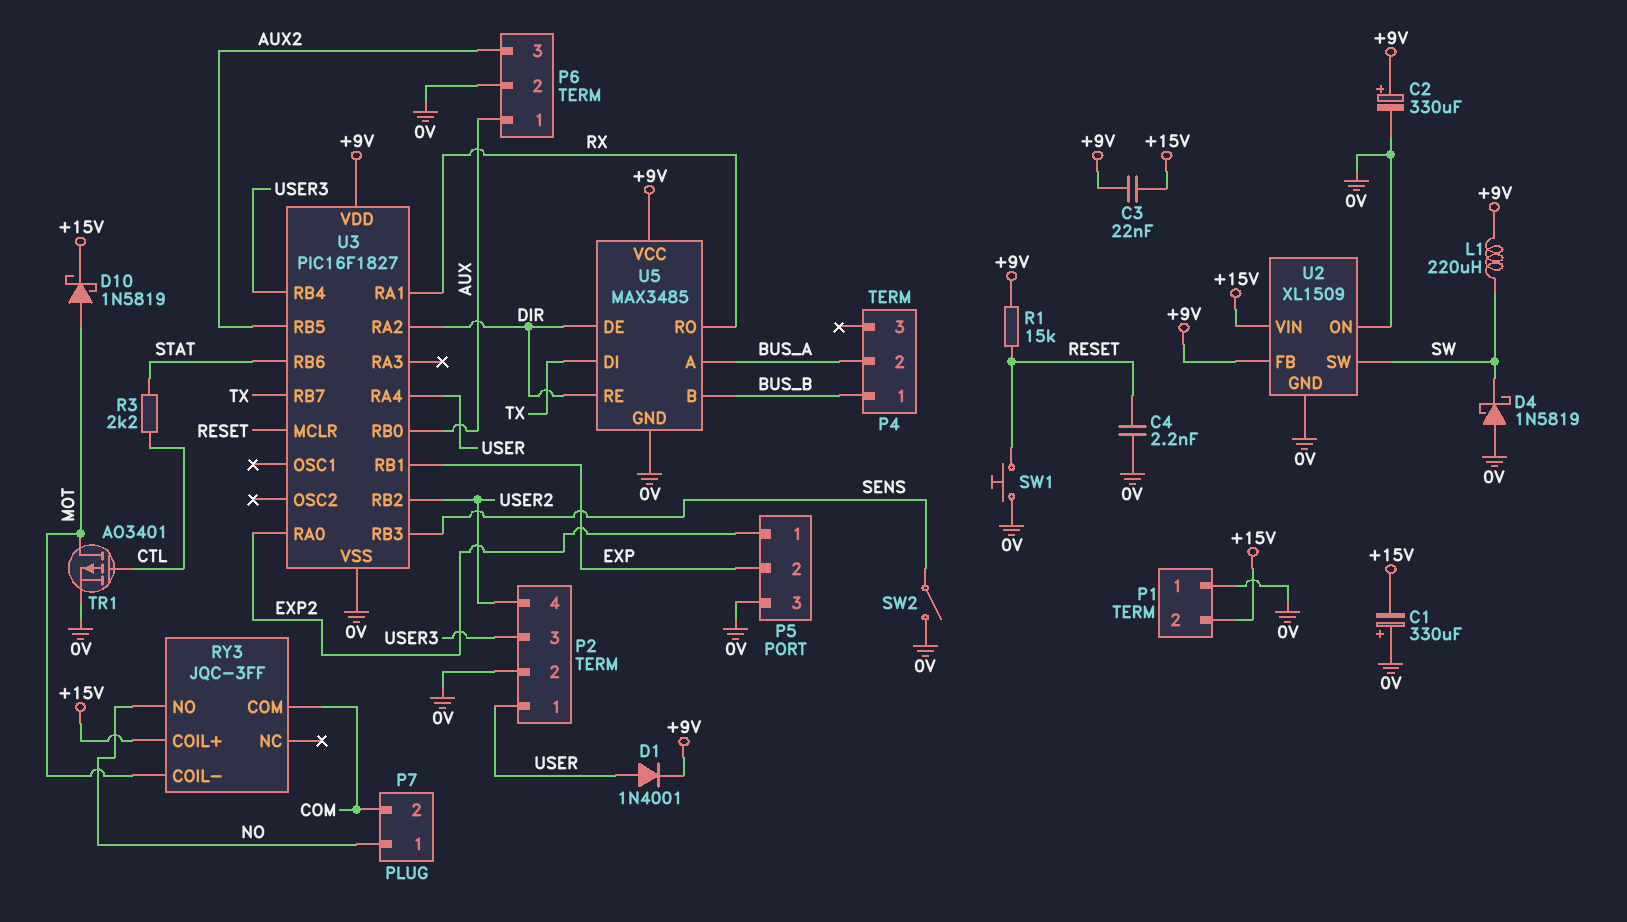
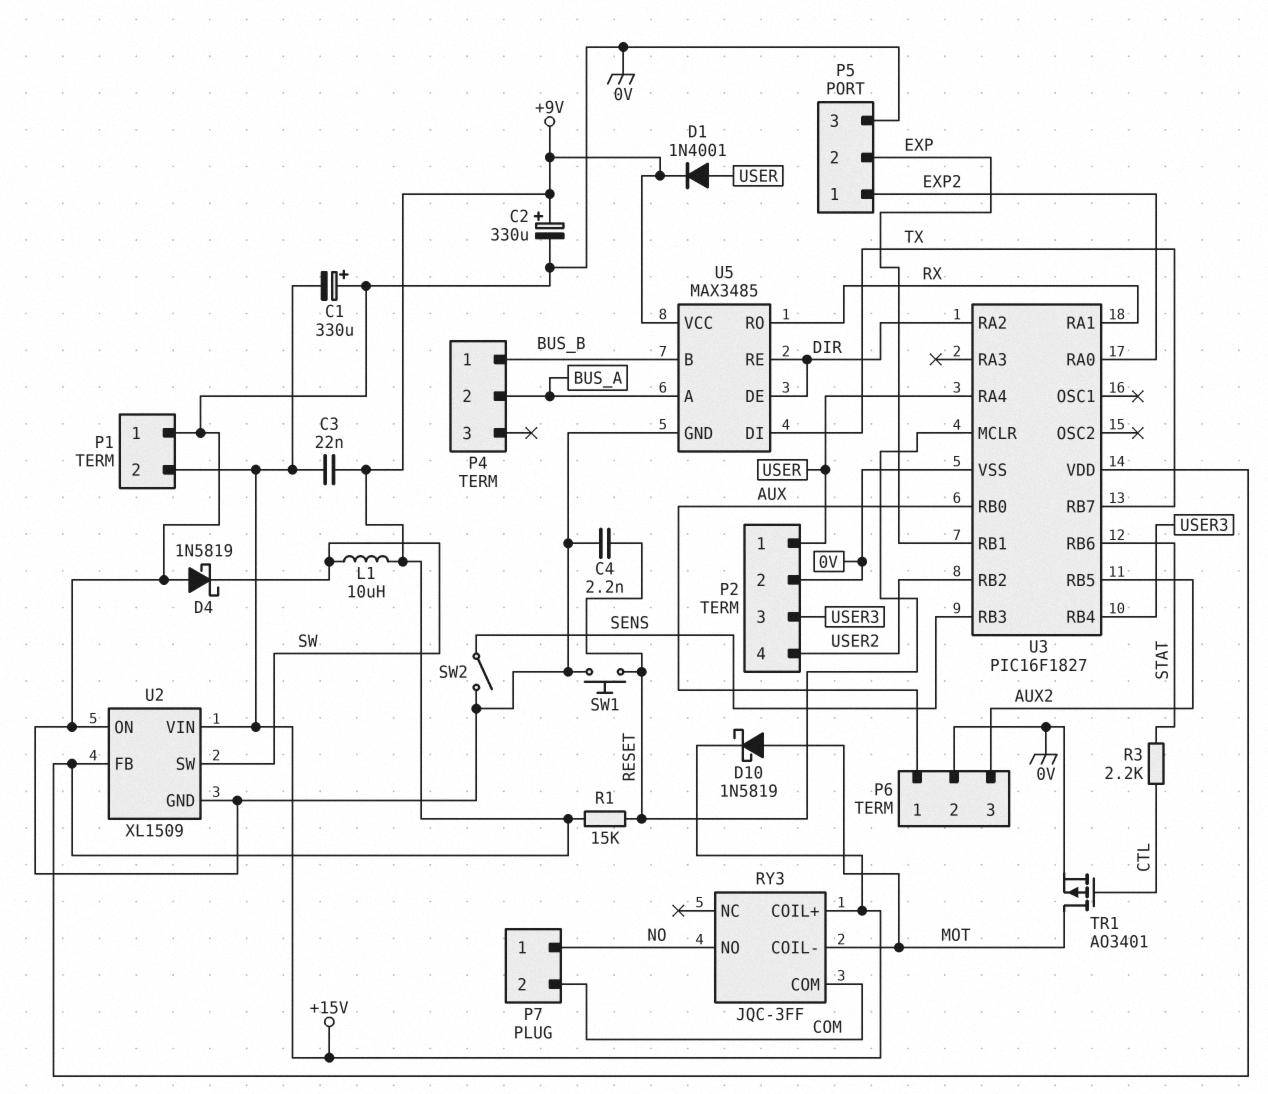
L1: 220uH (+9V, SW) -> 10uH (+9V, SW)

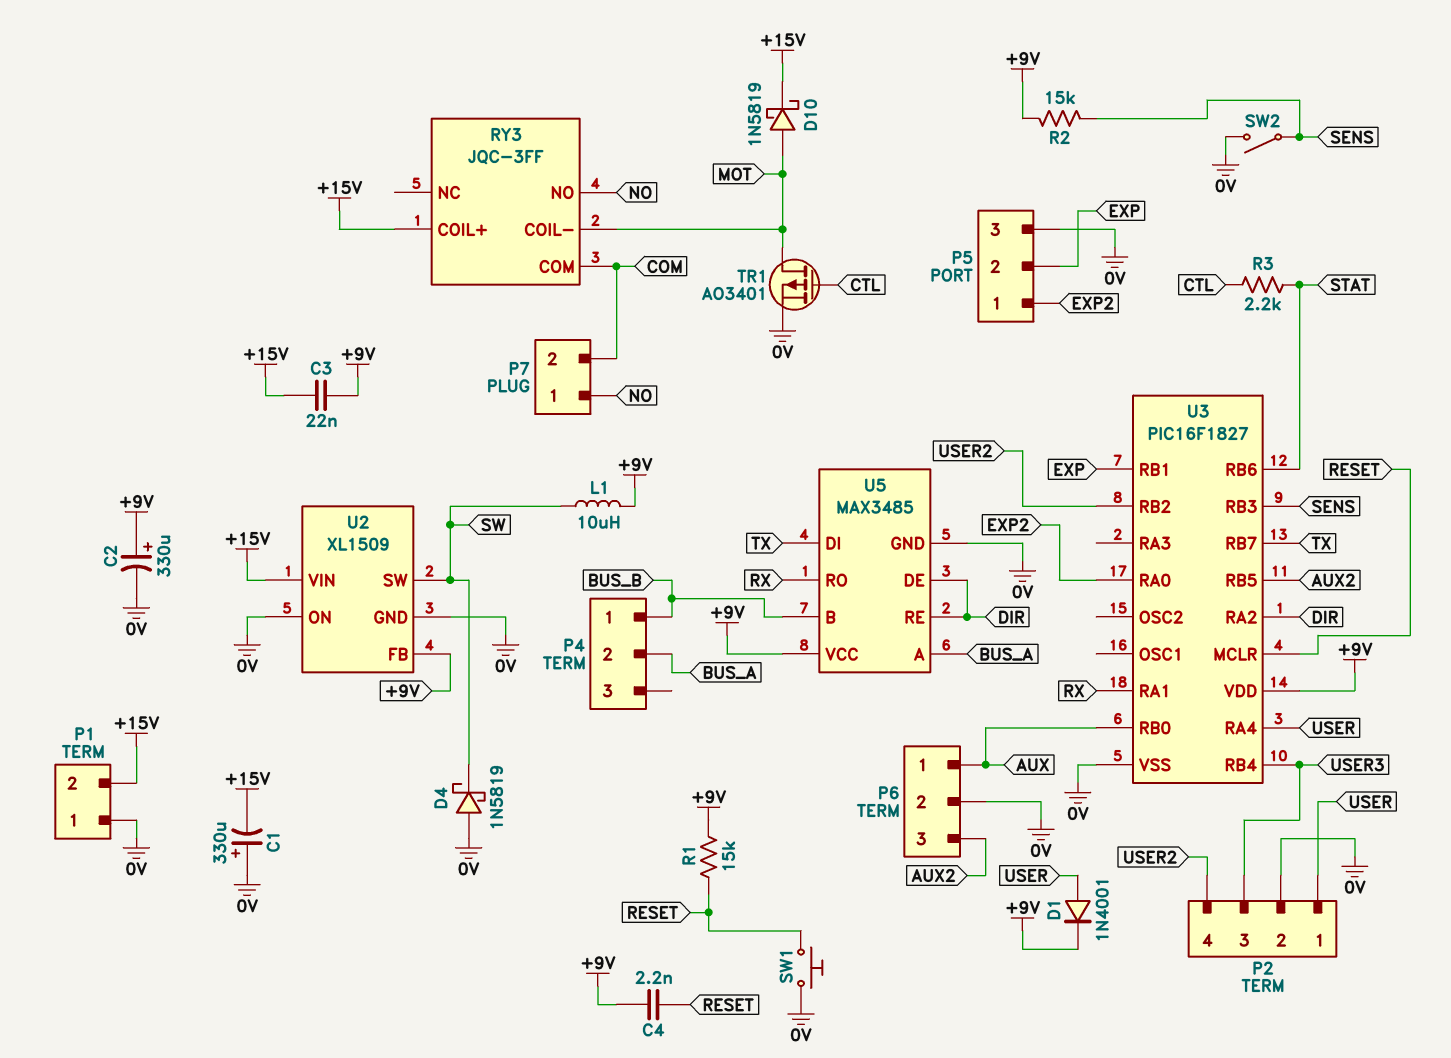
C4: 2.2nF (0V, RESET) -> 2.2nF (+9V, RESET)
R2: none -> 15k (+9V, SENS)

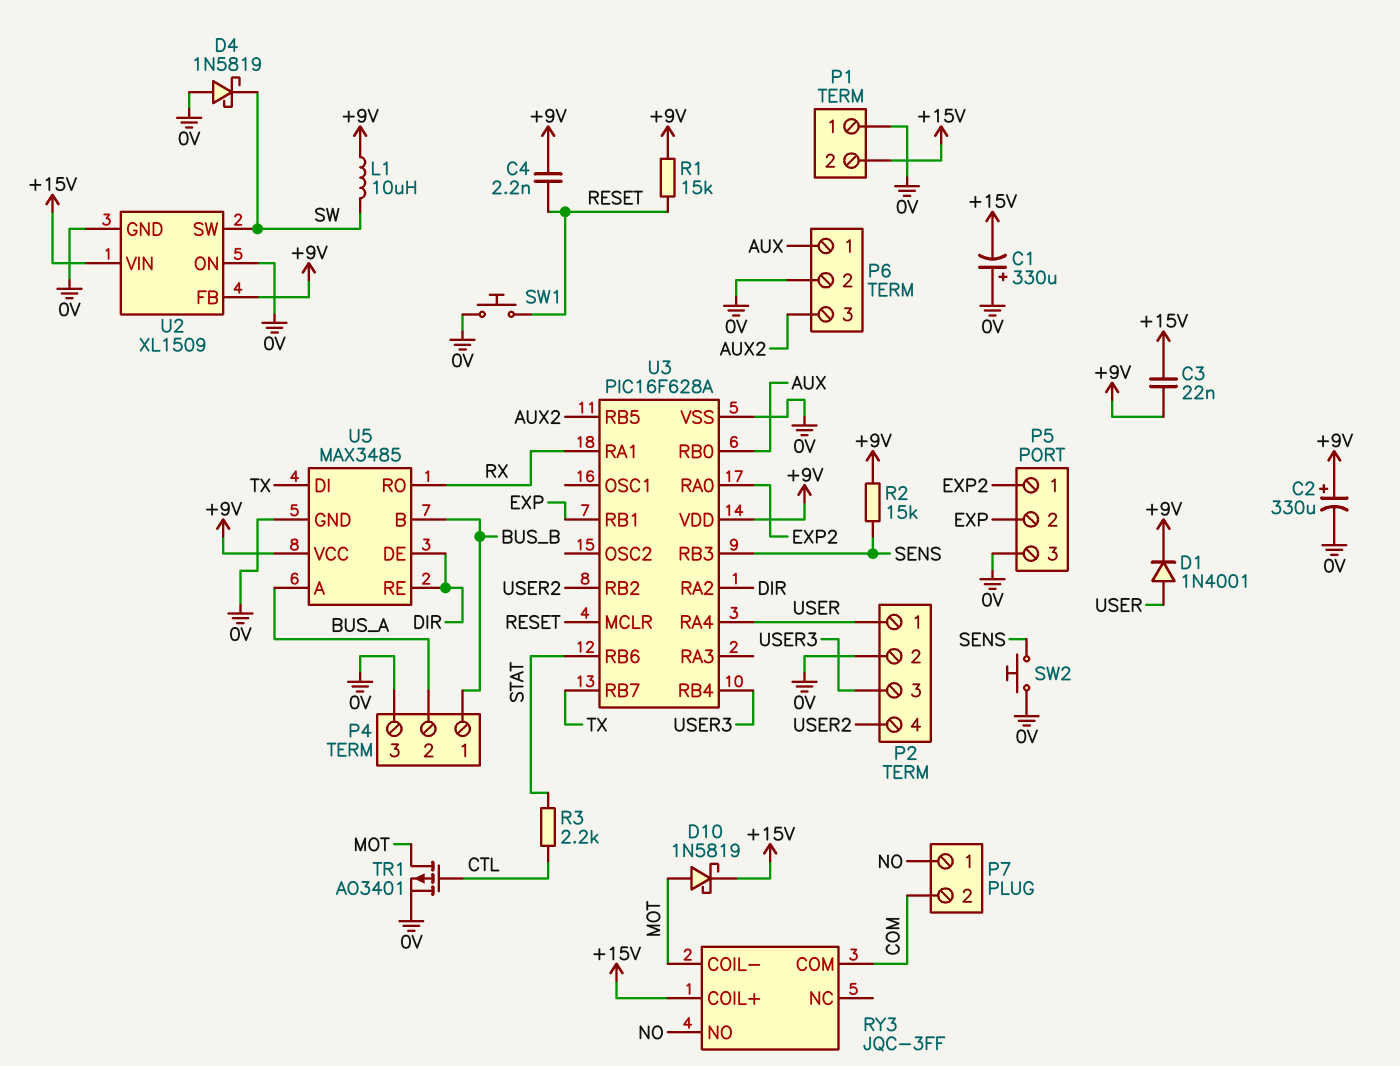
P4 pin 3: none -> 0V
SW2: switch (0V, SENS) -> button (0V, SENS)
U3: PIC16F1827 -> PIC16F628A

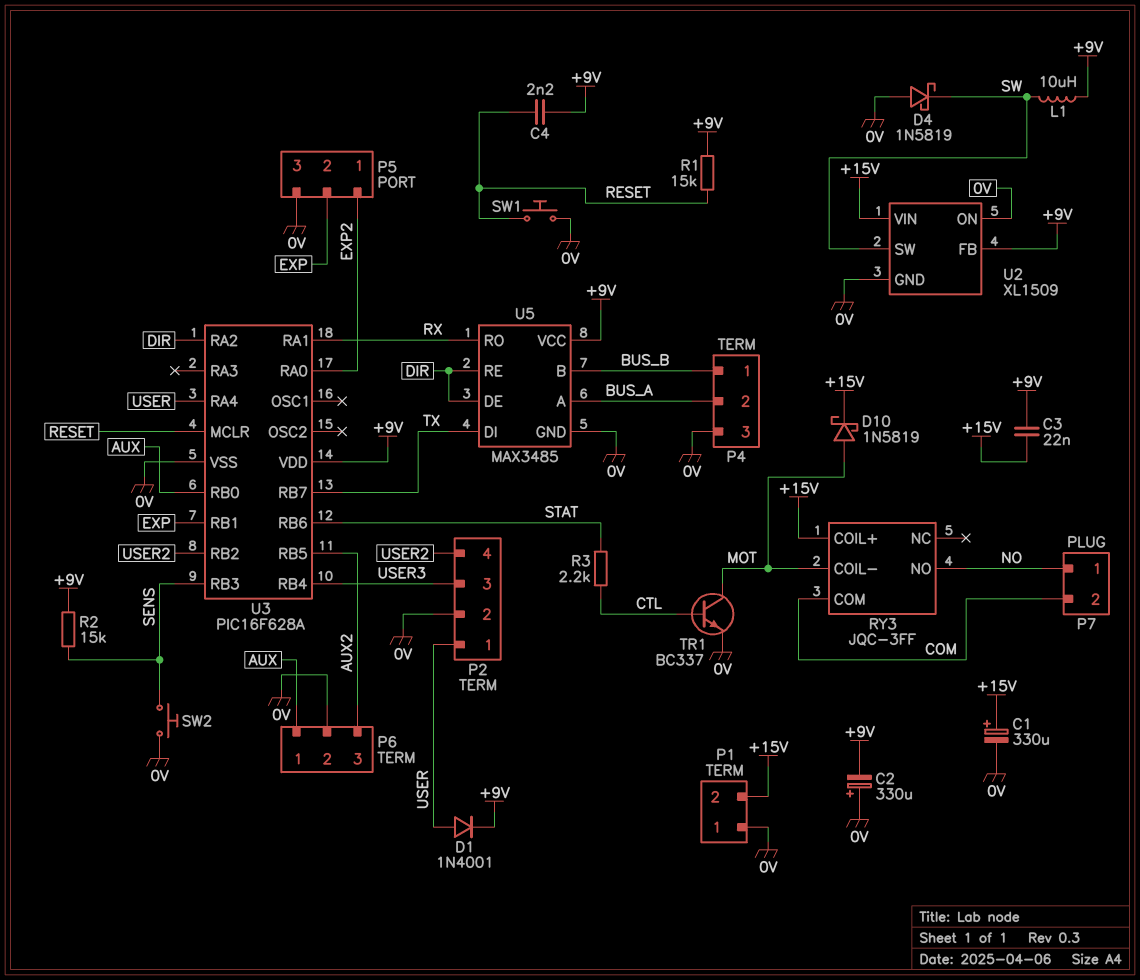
C1: 330uF (plus 0V, minus +15V) -> 330uF (plus +15V, minus 0V)
C2: 330uF (plus +9V, minus 0V) -> 330uF (plus 0V, minus +9V)
TR1: PMOS AO3401 (G CTL, D MOT, S 0V) -> NPN BC337 (B CTL, C MOT, E 0V)

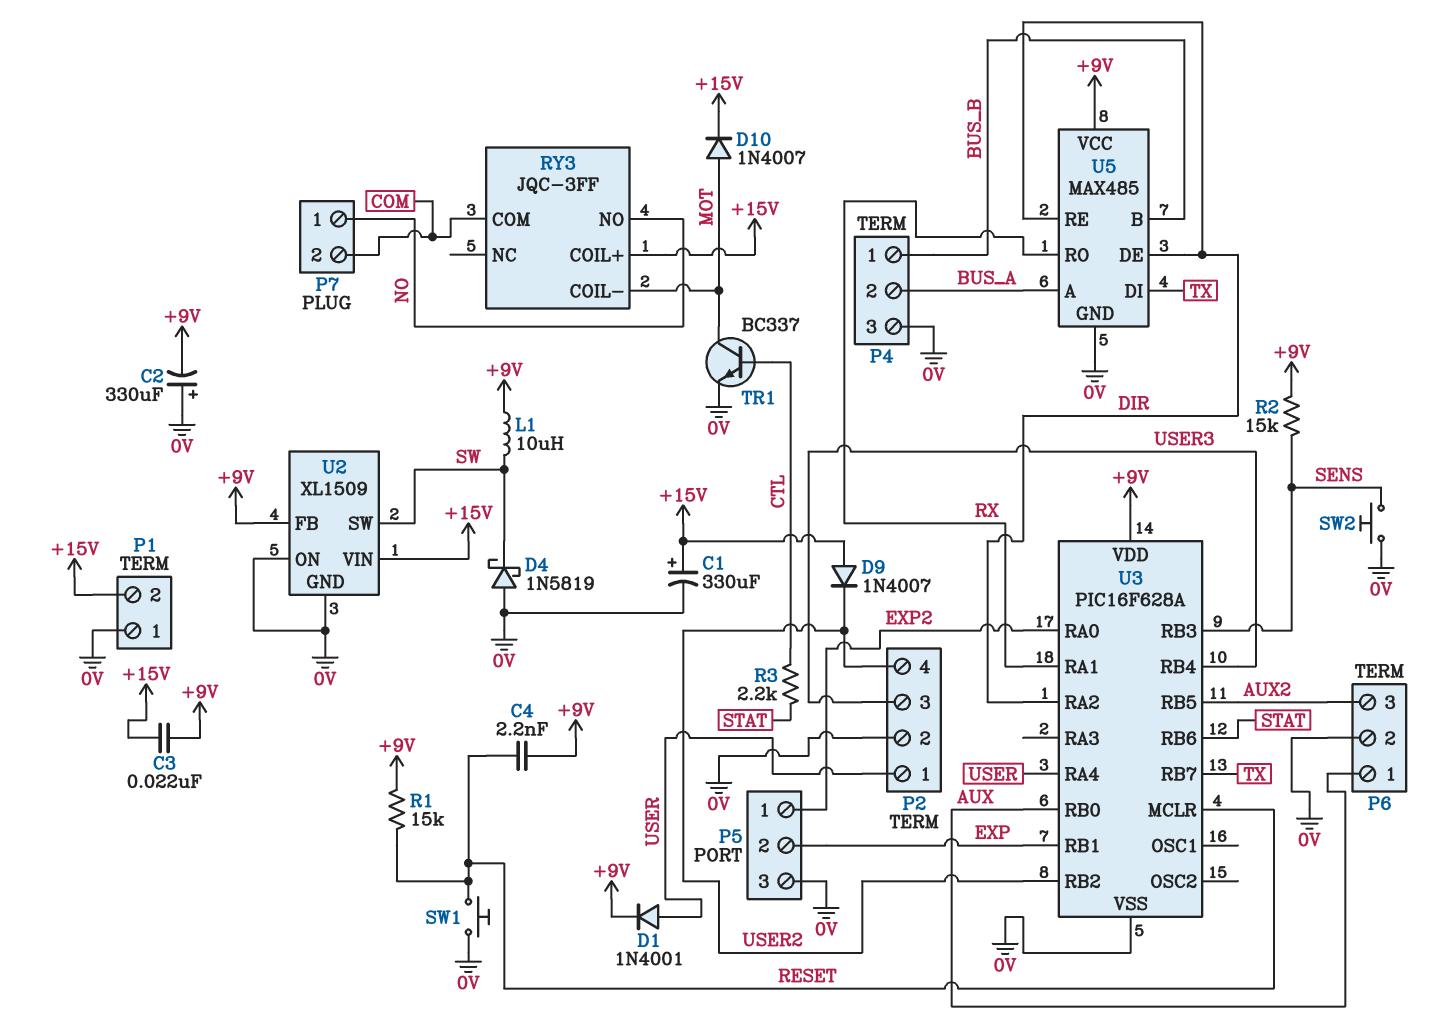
D9: none -> diode 1N4007 (A +15V, K USER2)
D10: schottky 1N5819 (A MOT, K +15V) -> diode 1N4007 (A MOT, K +15V)
U5: MAX3485 -> MAX485

